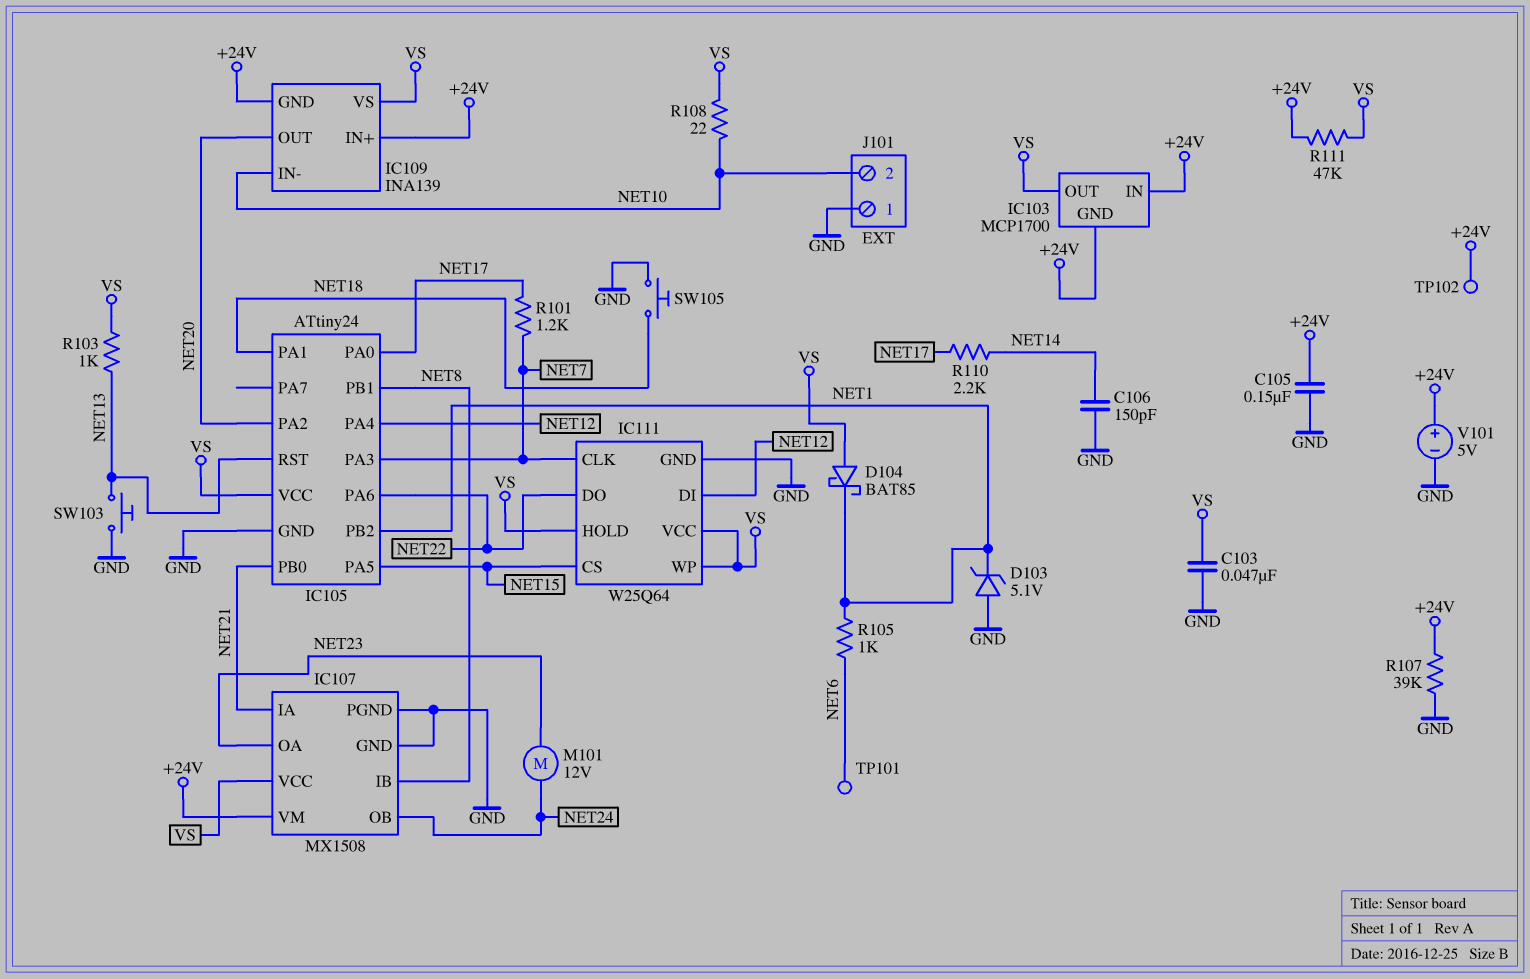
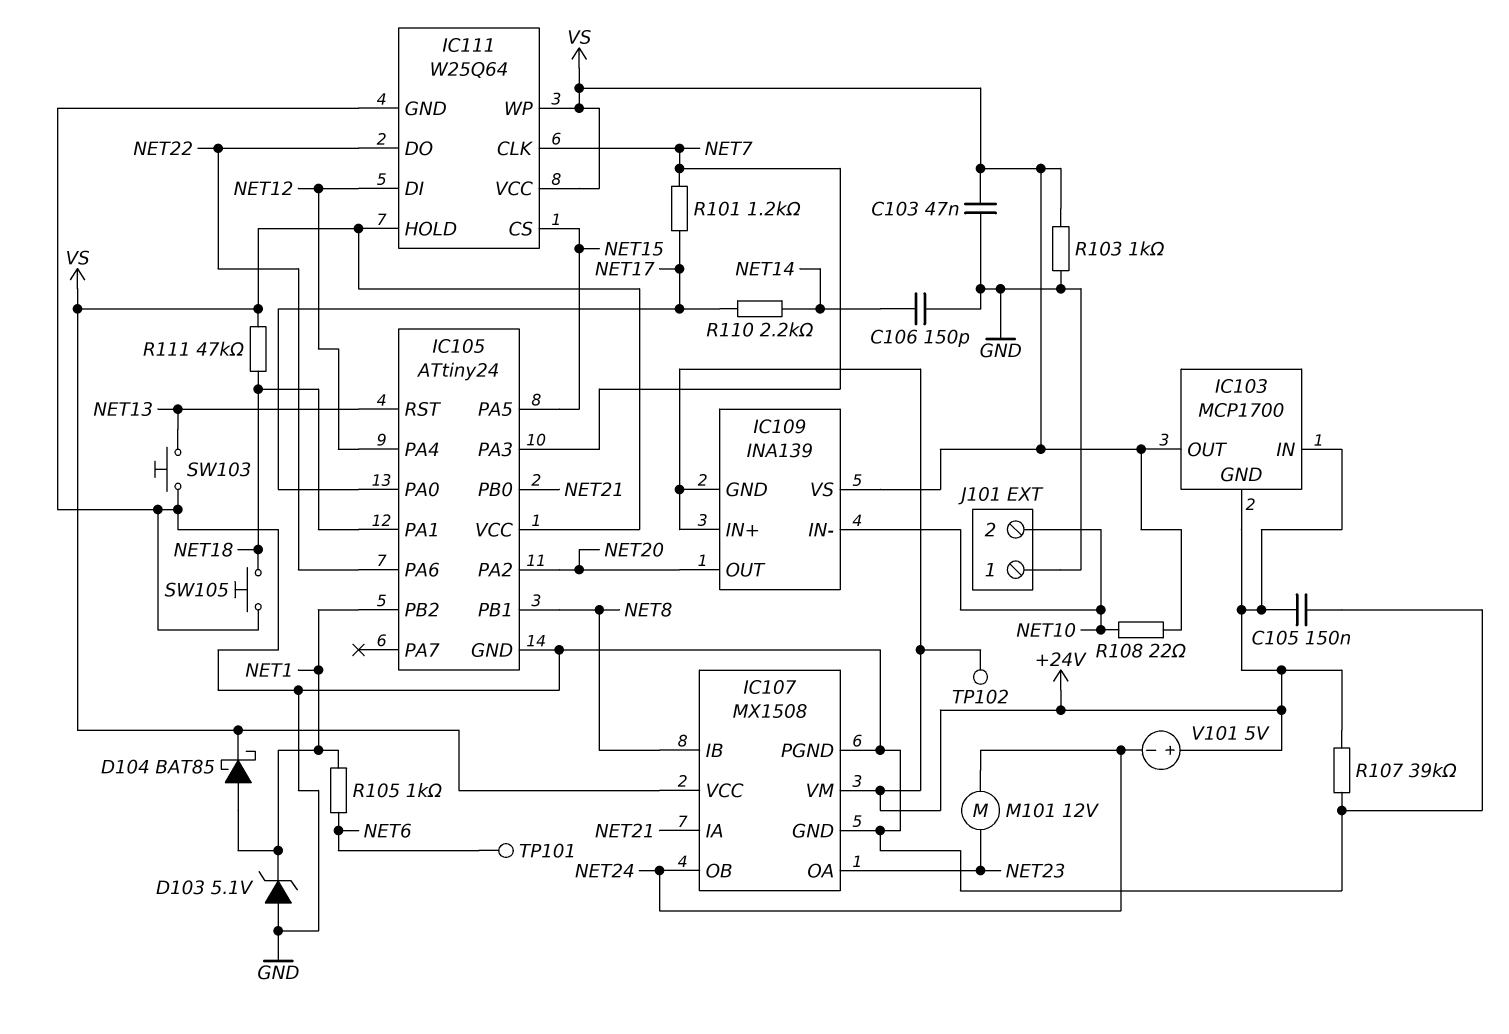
D104: schottky BAT85 (A VS, K NET1) -> schottky BAT85 (A NET1, K VS)
R103: 1k (NET13, VS) -> 1k (GND, VS)
R111: 47k (+24V, VS) -> 47k (NET18, VS)
V101: 5V (plus +24V, minus GND) -> 5V (plus +24V, minus NET24)

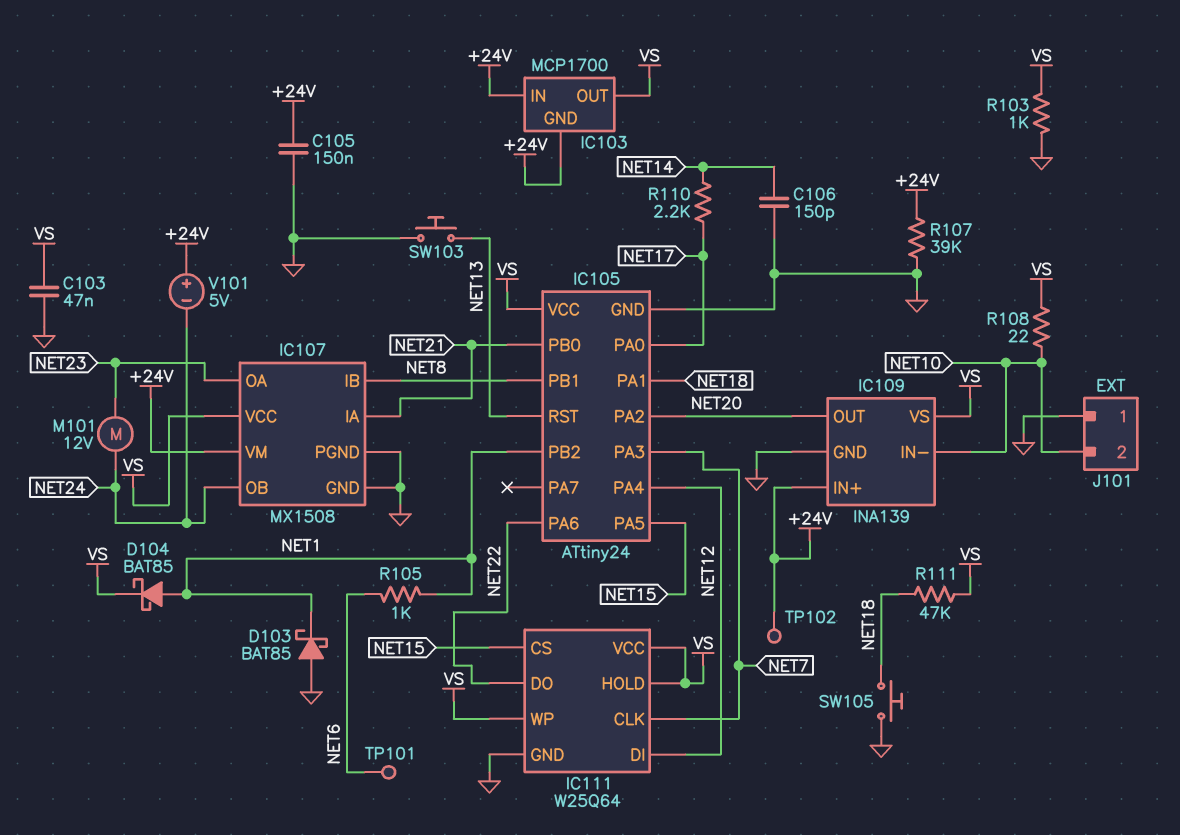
D103: zener 5.1V (A GND, K NET1) -> schottky BAT85 (A GND, K NET1)
IC109 pin GND: +24V -> GND
R101: 1.2k (NET7, NET17) -> none

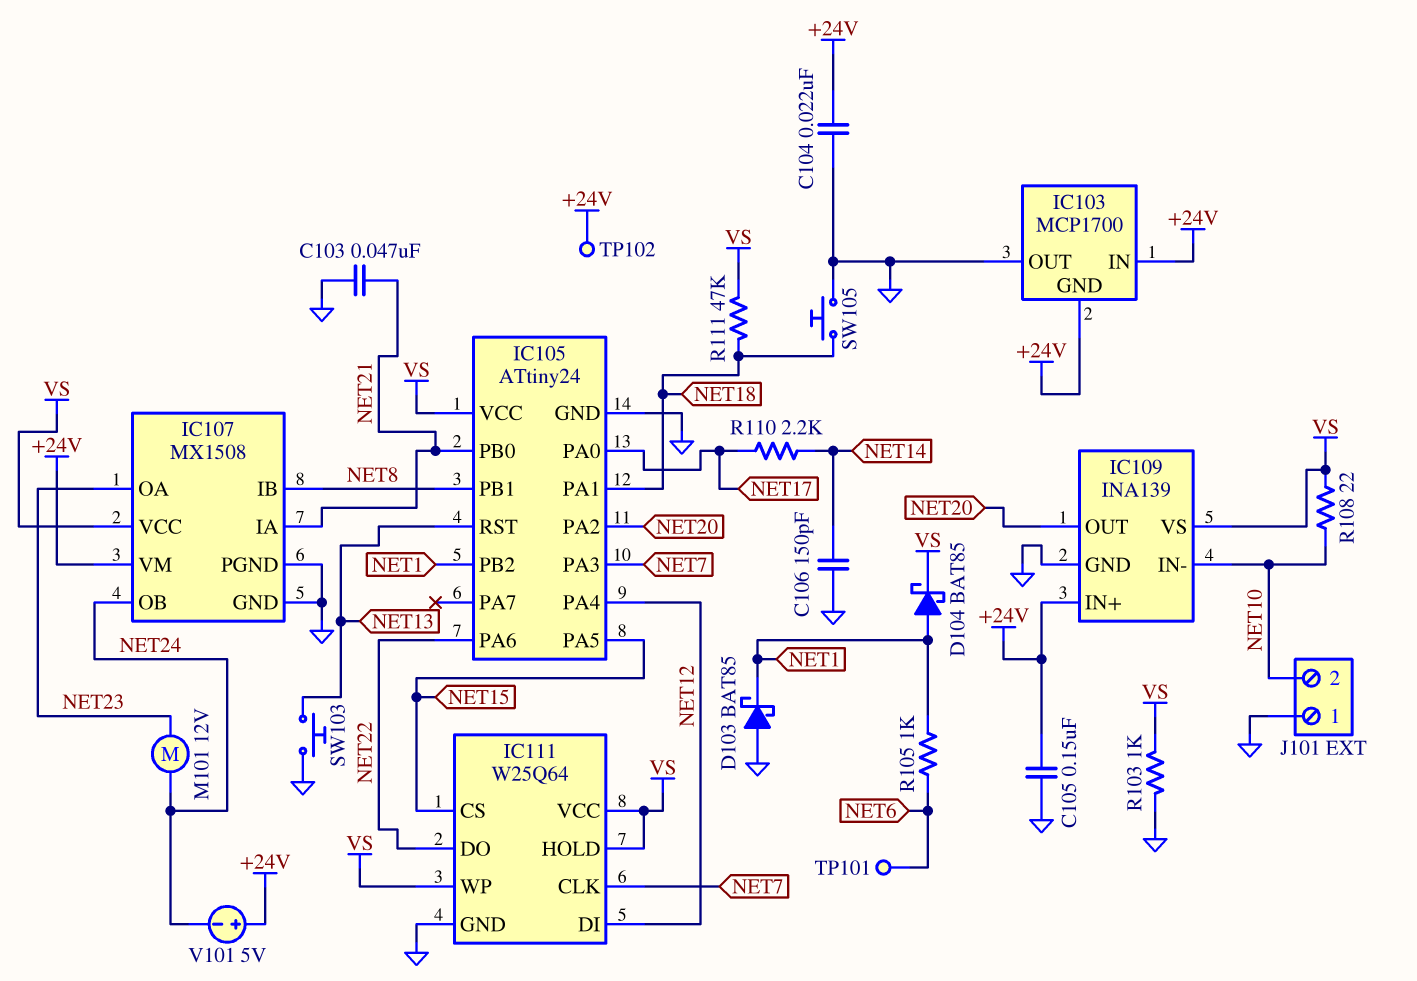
C103: 47nF (GND, VS) -> 47nF (GND, NET21)
C104: none -> 22nF (+24V, GND)
IC103 pin OUT: VS -> GND
R107: 39k (+24V, GND) -> none

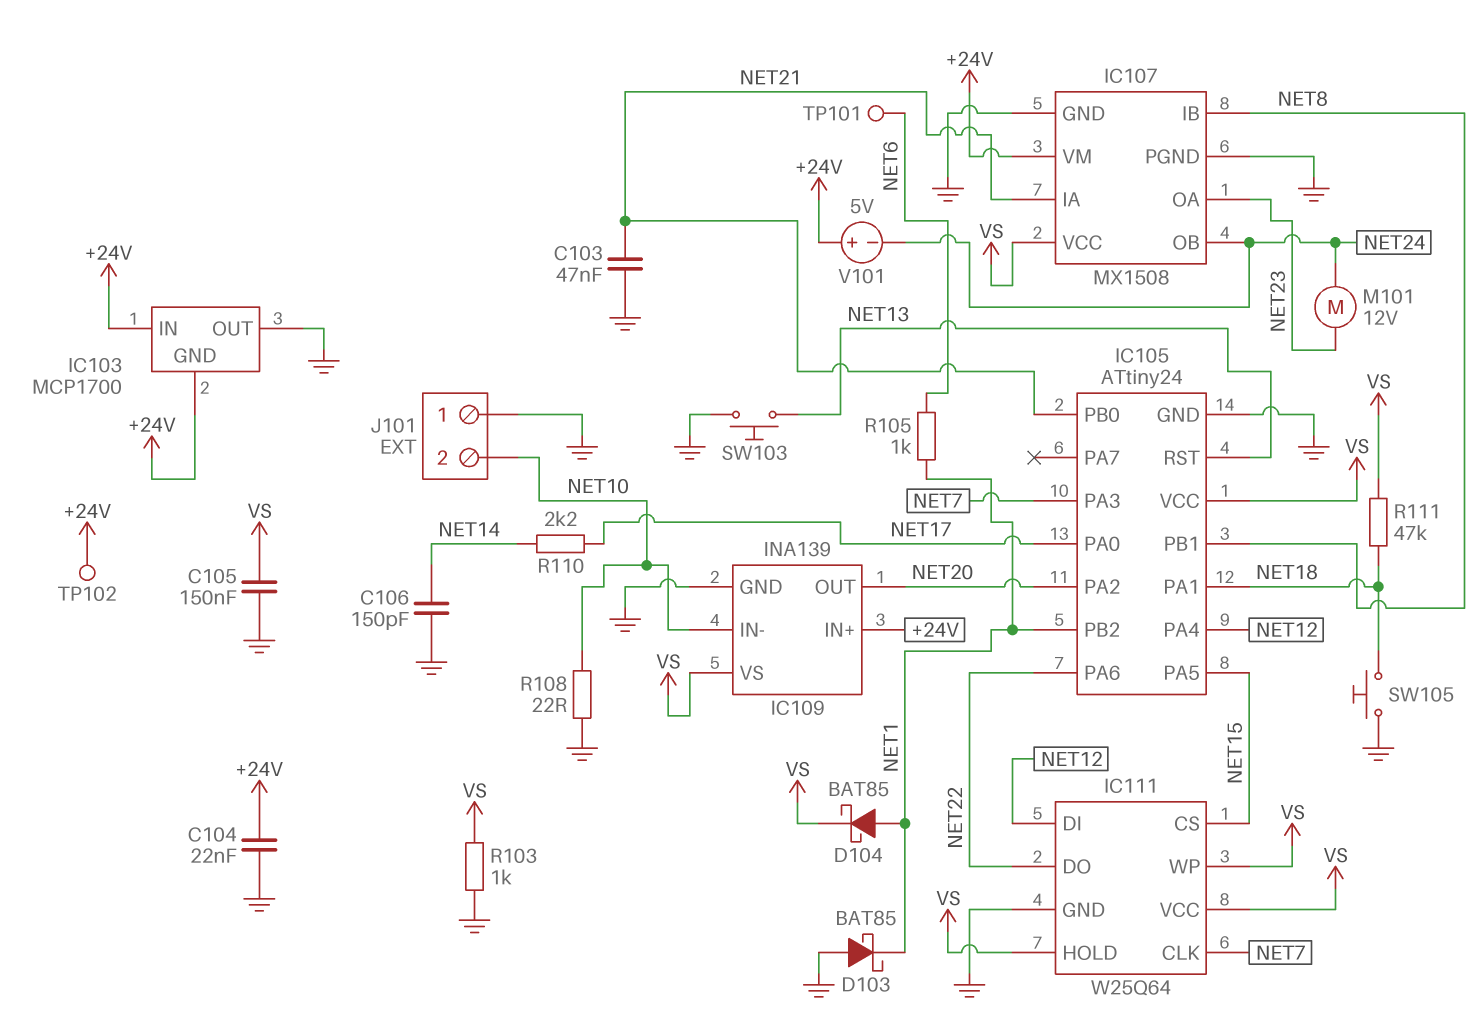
C105: 150nF (+24V, GND) -> 150nF (GND, VS)
R108: 22 (NET10, VS) -> 22 (GND, NET10)

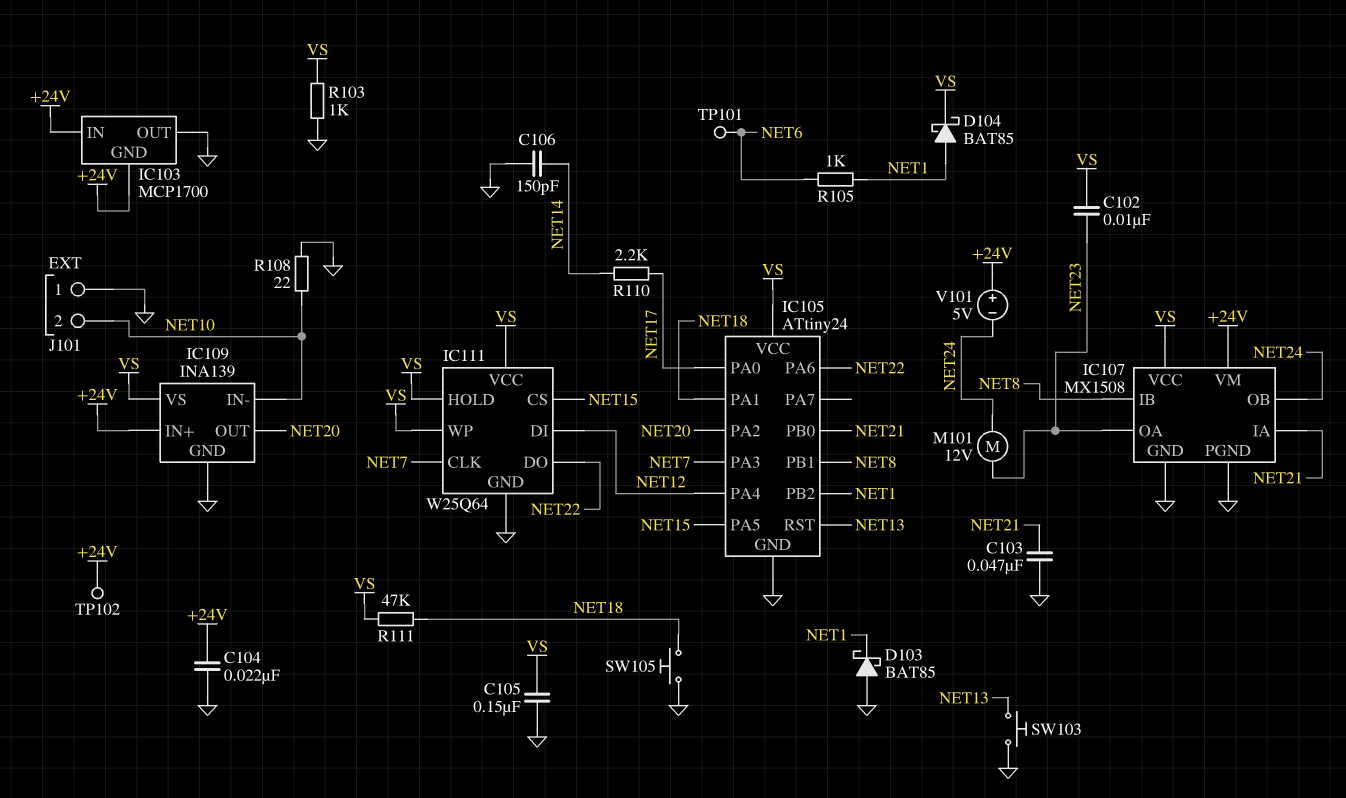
C102: none -> 10nF (NET23, VS)

